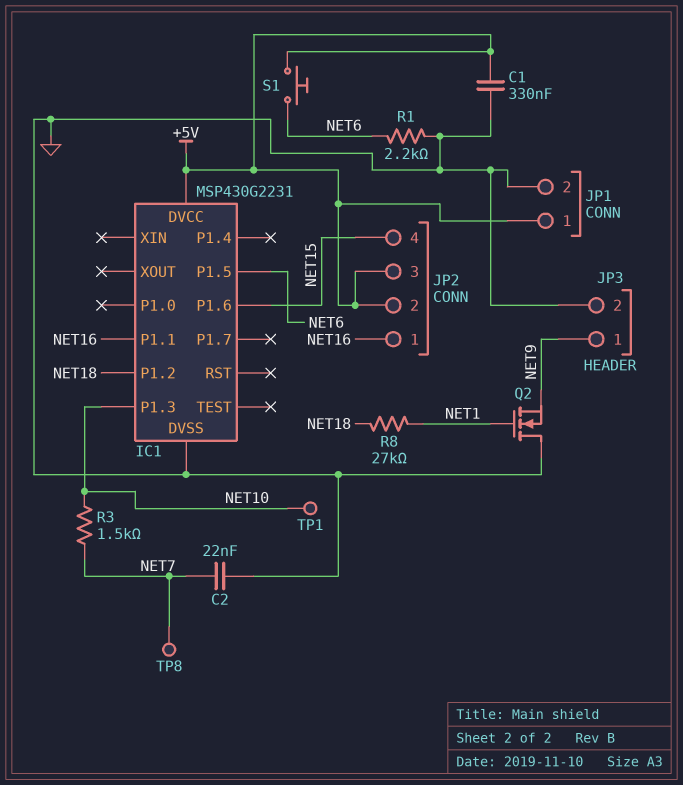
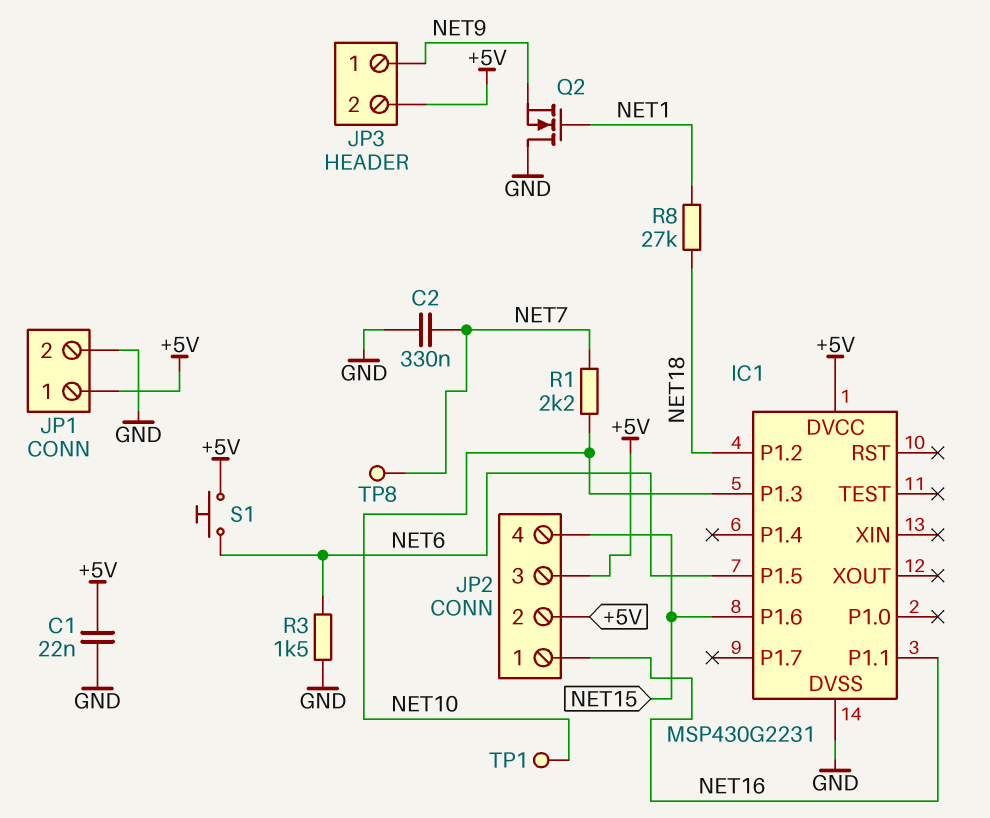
C1: 330nF (+5V, GND) -> 22nF (+5V, GND)
C2: 22nF (GND, NET7) -> 330nF (GND, NET7)
JP3 pin 2: GND -> +5V
R1: 2.2k (GND, NET6) -> 2.2k (NET7, NET10)
R3: 1.5k (NET7, NET10) -> 1.5k (GND, NET6)

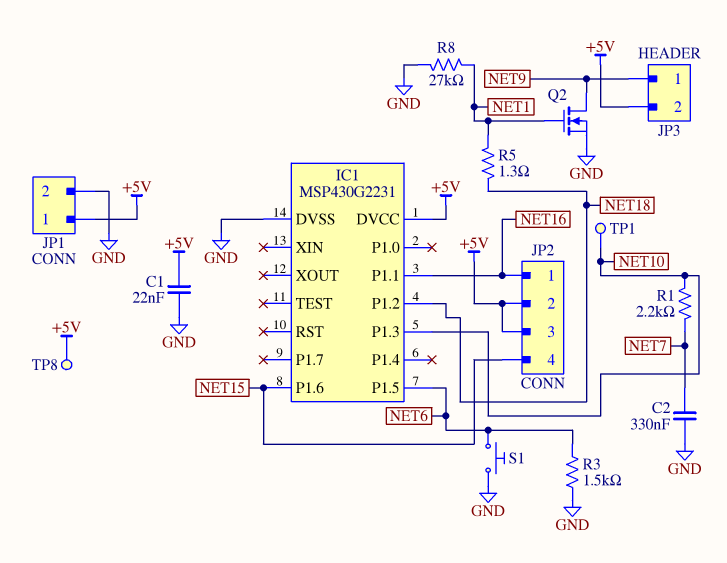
Q2: NMOS (G NET1, D GND, S NET9) -> NMOS (G NET1, D NET9, S GND)
R5: none -> 1.3 (NET1, NET18)
R8: 27k (NET1, NET18) -> 27k (GND, NET1)
S1: button (+5V, NET6) -> button (GND, NET6)
TP8: test point (NET7) -> test point (+5V)

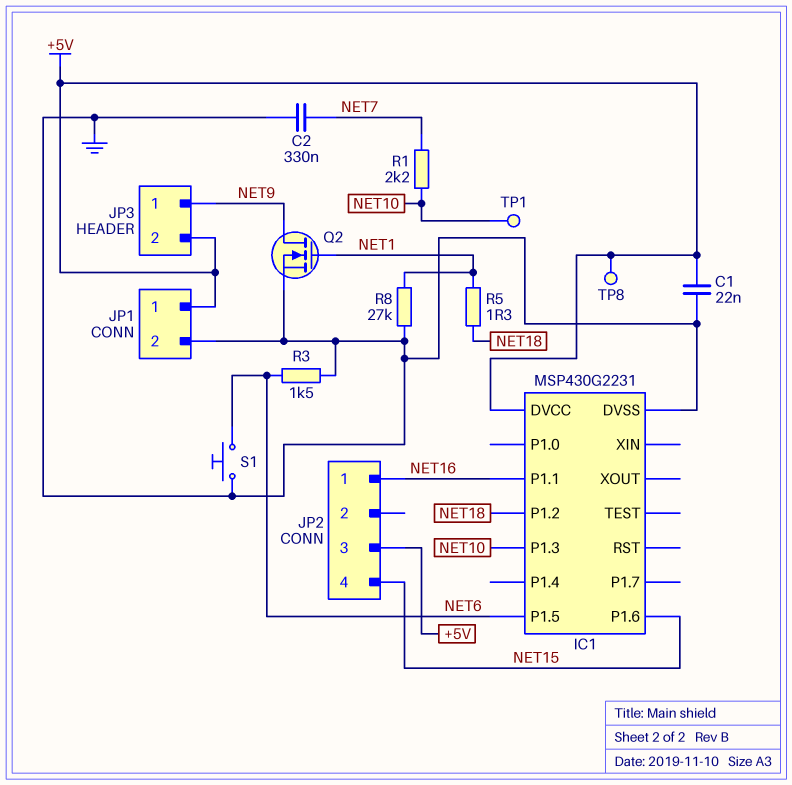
JP2 pin 2: +5V -> none

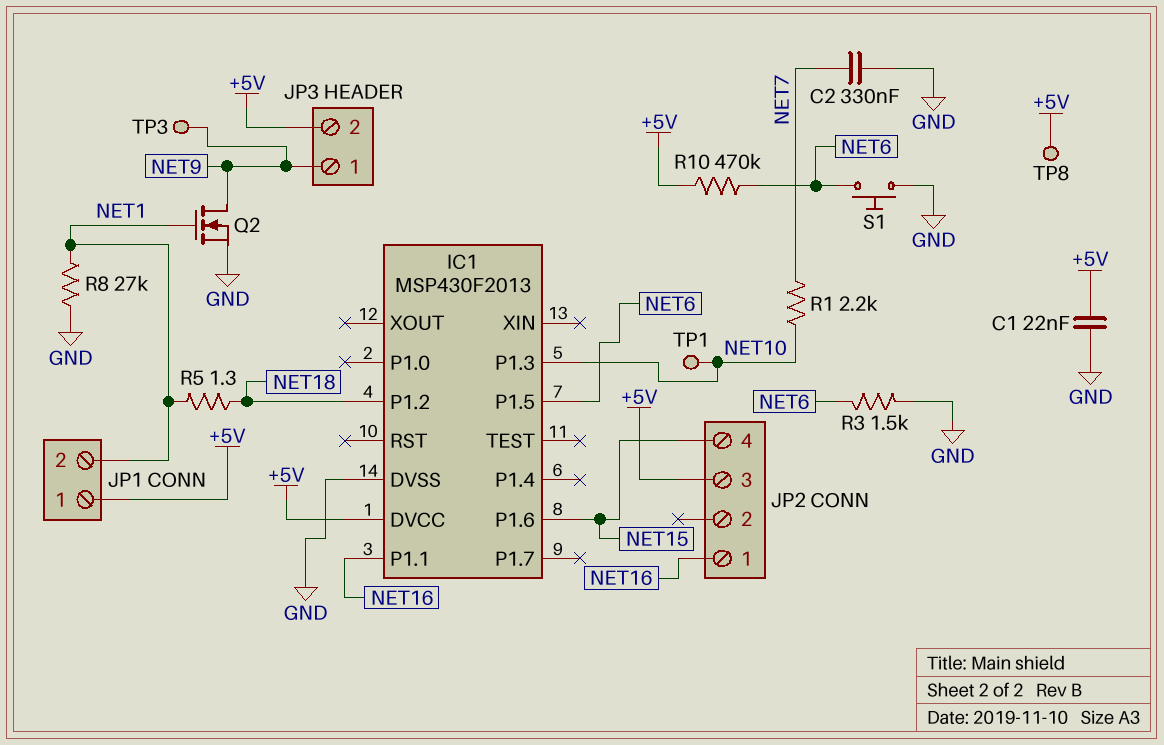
IC1: MSP430G2231 -> MSP430F2013
JP1 pin 2: GND -> NET1
R10: none -> 470k (+5V, NET6)
TP3: none -> test point (NET9)

